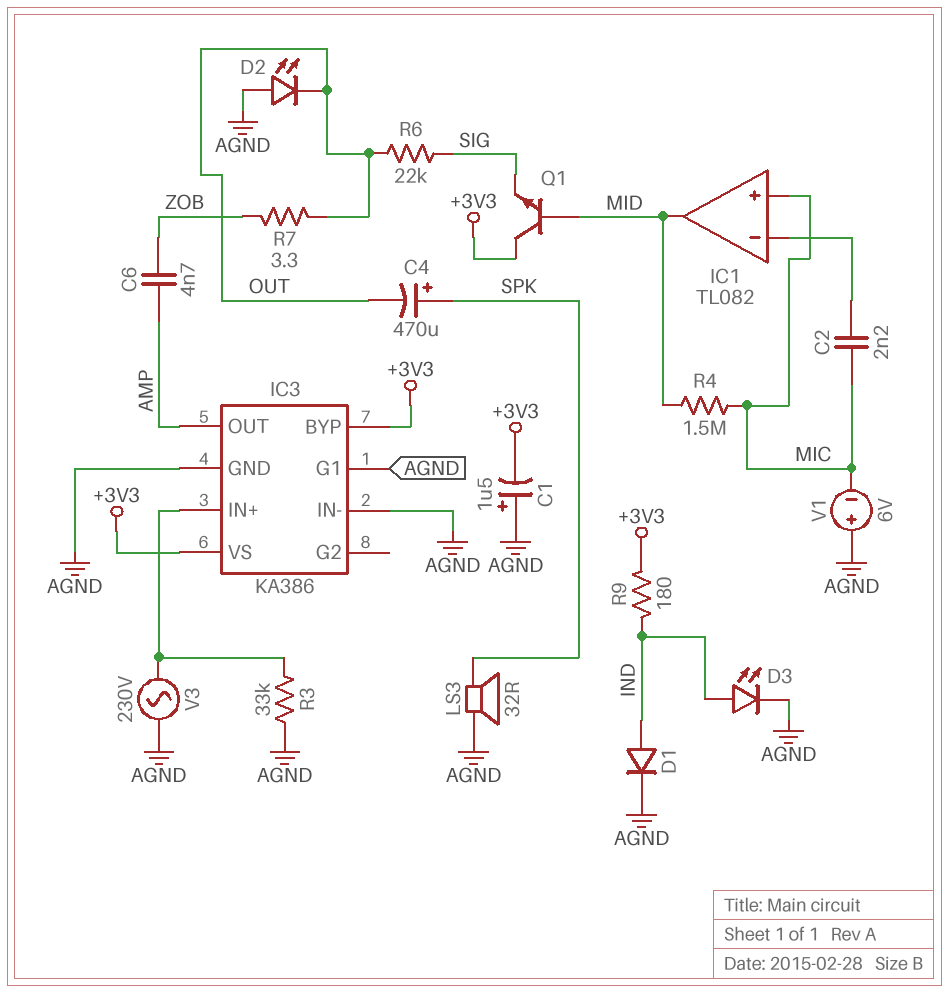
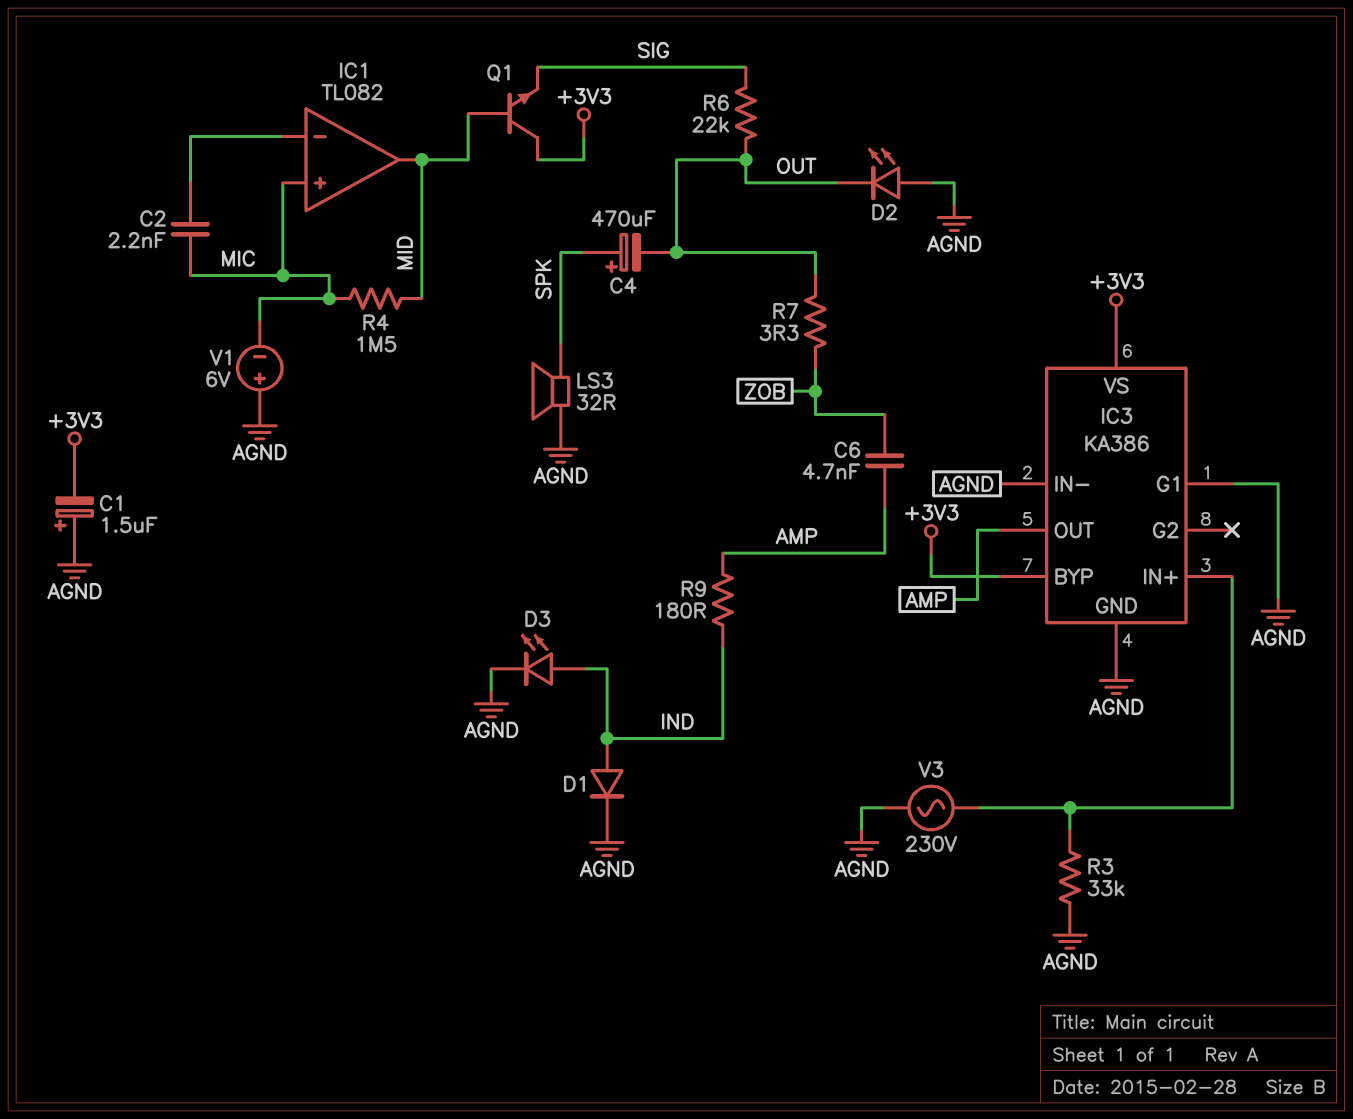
R9: 180 (+3V3, IND) -> 180 (AMP, IND)

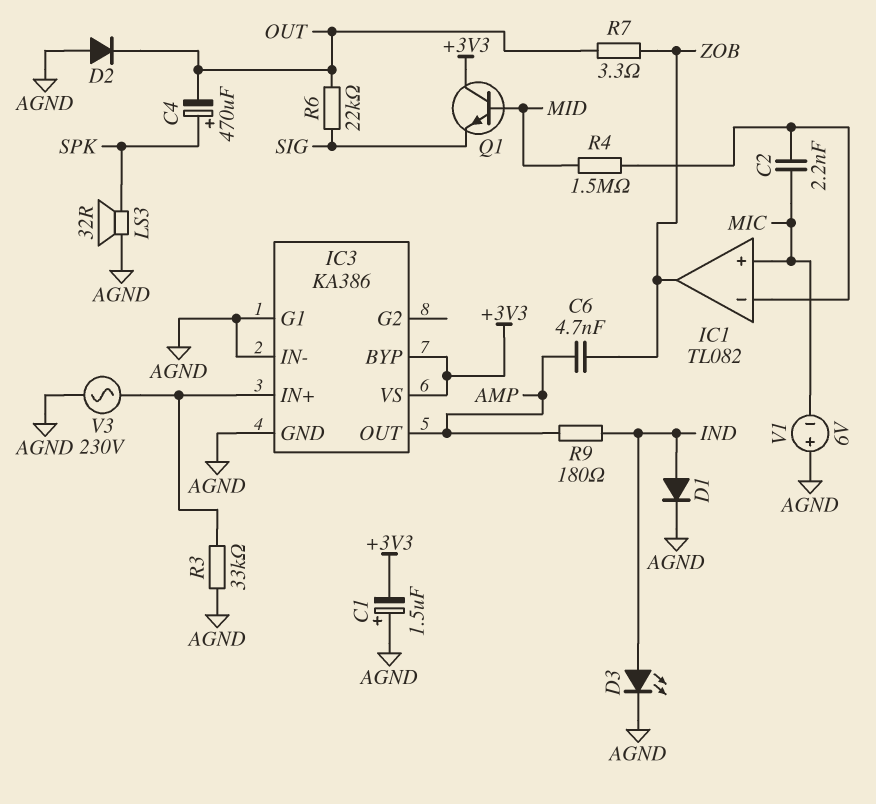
D2: LED (A AGND, K OUT) -> diode (A AGND, K OUT)
IC1 pin out: MID -> ZOB
R4: 1.5M (MIC, MID) -> 1.5M (IC1/in-, MID)

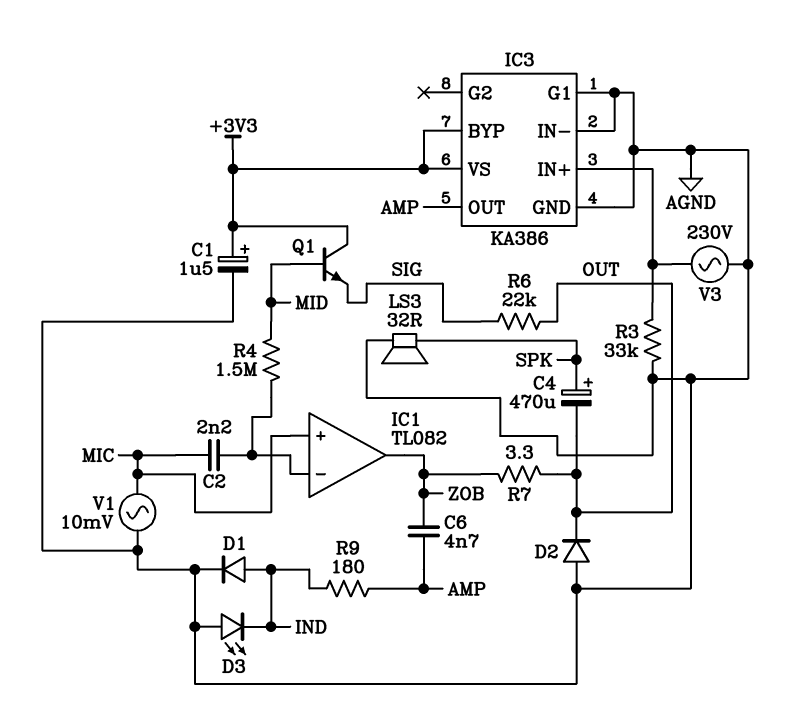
C1: 1.5uF (plus AGND, minus +3V3) -> 1.5uF (plus +3V3, minus AGND)
D3: LED (A IND, K AGND) -> LED (A AGND, K IND)
V1: 6V (plus AGND, minus MIC) -> AC 10mV (AGND, MIC)

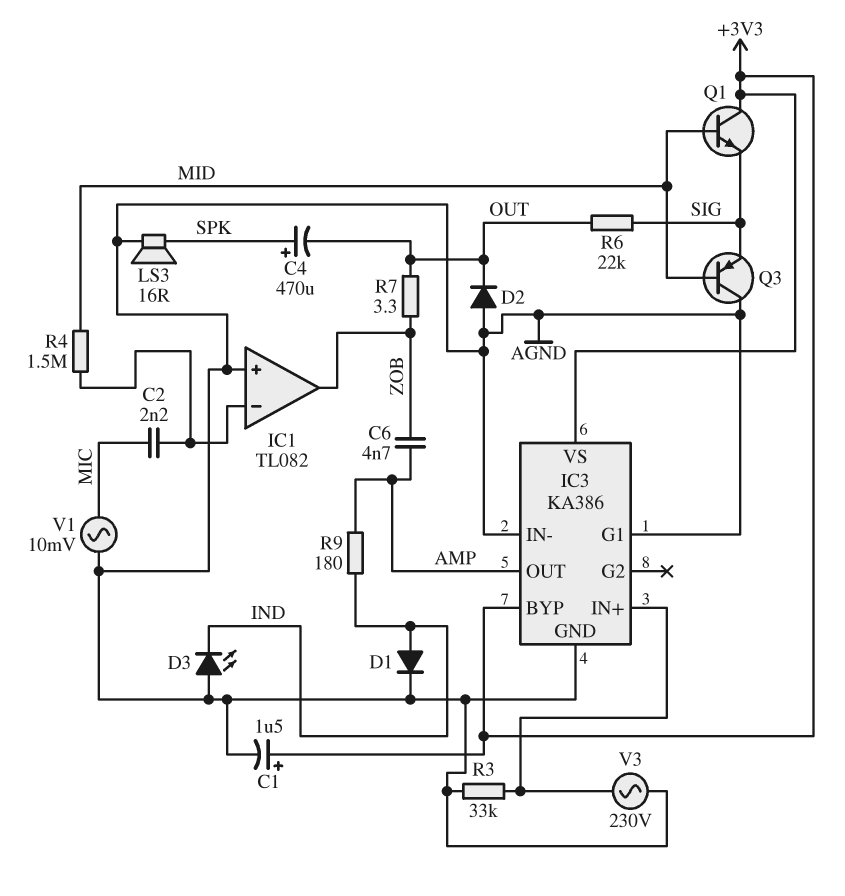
IC1 pin in+: MIC -> AGND
LS3: speaker 32R (AGND, SPK) -> speaker 16R (AGND, SPK)
Q3: none -> PNP (B MID, C AGND, E SIG)

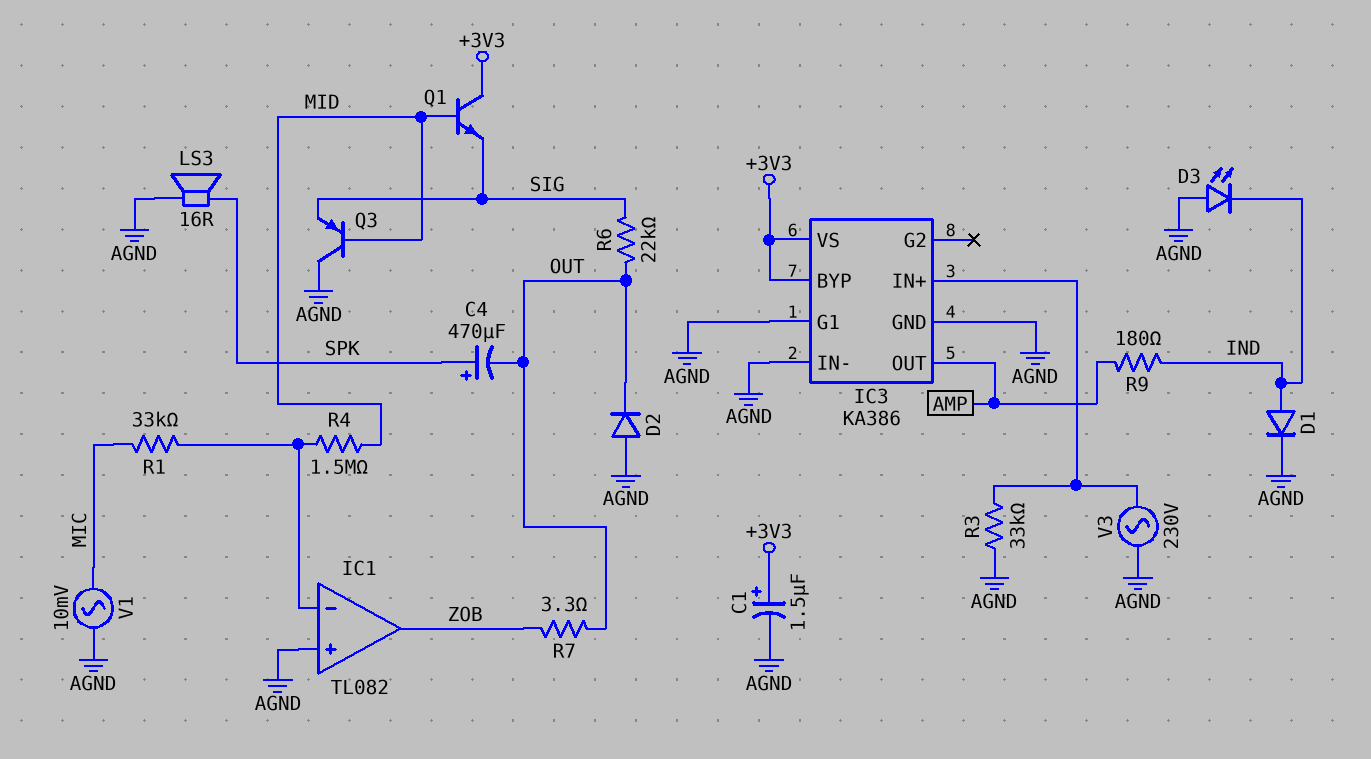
C2: 2.2nF (IC1/in-, MIC) -> none
C6: 4.7nF (AMP, ZOB) -> none
R1: none -> 33k (IC1/in-, MIC)

